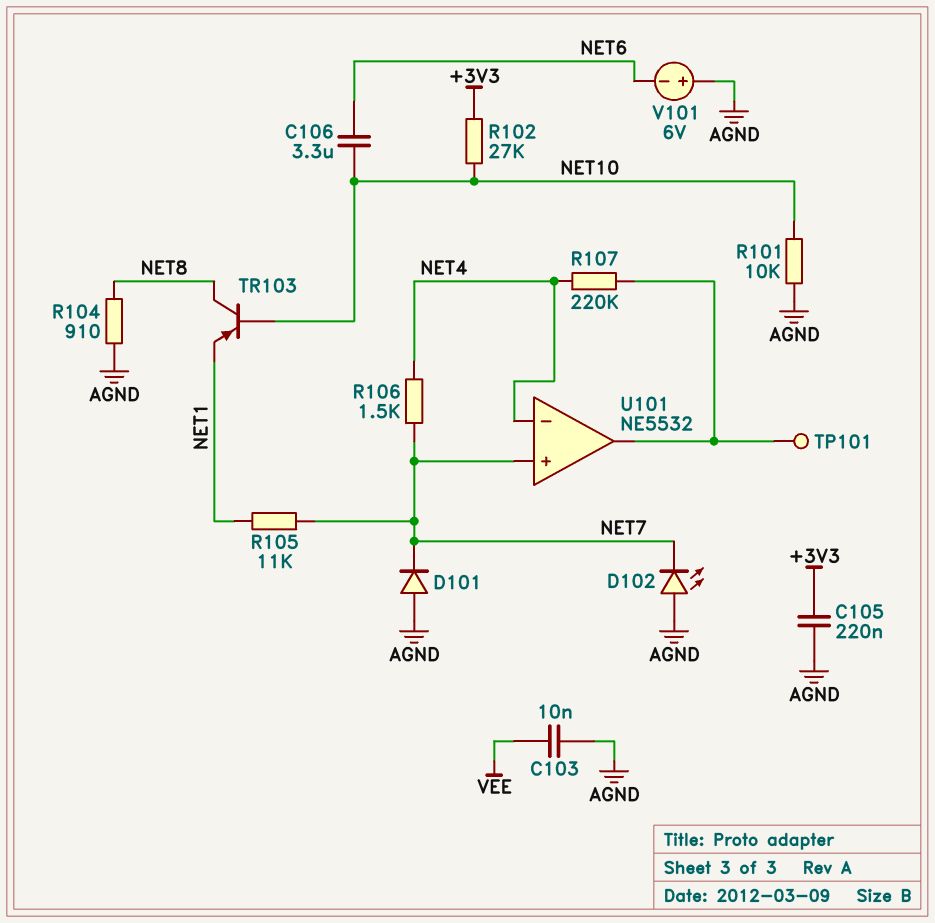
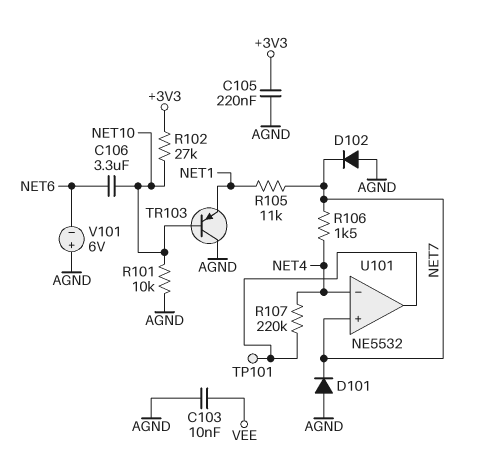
D102: LED (A AGND, K NET7) -> diode (A AGND, K NET7)
R104: 910 (AGND, NET8) -> none
TR103: PNP (B NET10, C NET8, E NET1) -> PNP (B NET10, C AGND, E NET1)

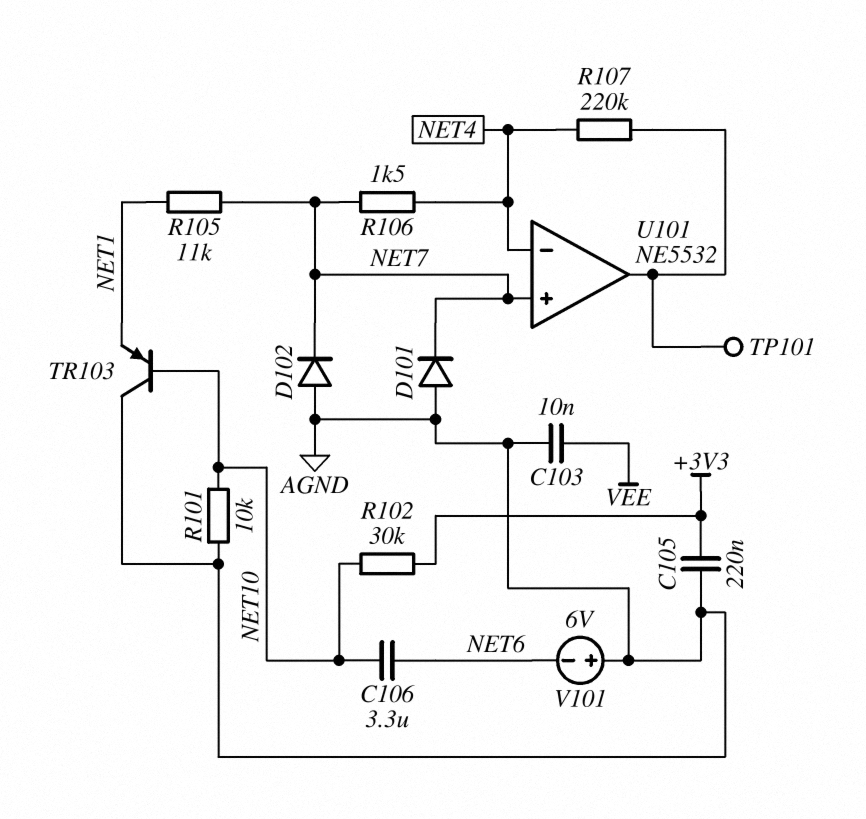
R102: 27k (+3V3, NET10) -> 30k (+3V3, NET10)

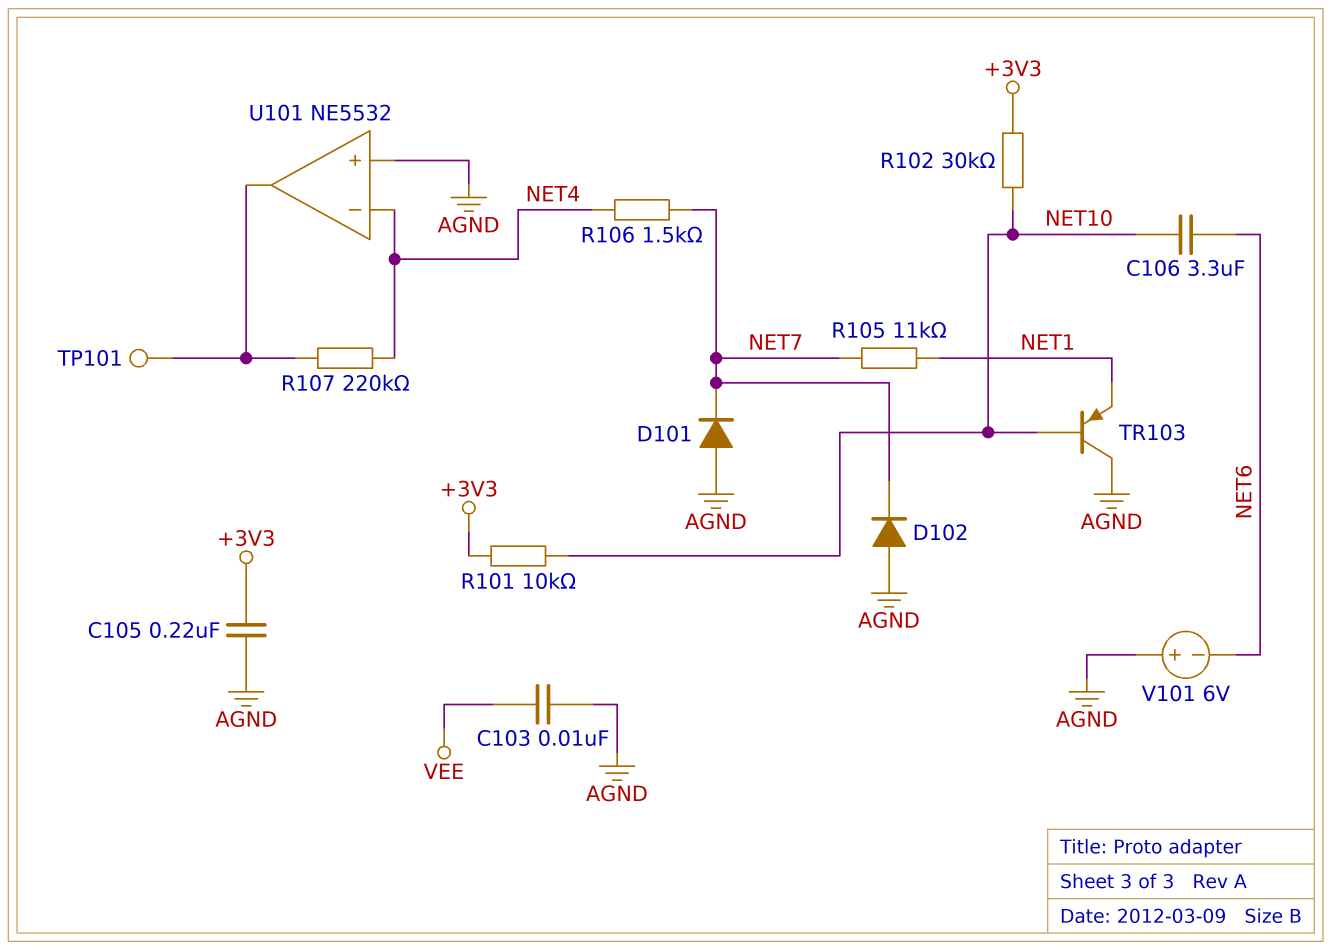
R101: 10k (AGND, NET10) -> 10k (+3V3, NET10)
U101 pin in+: NET7 -> AGND

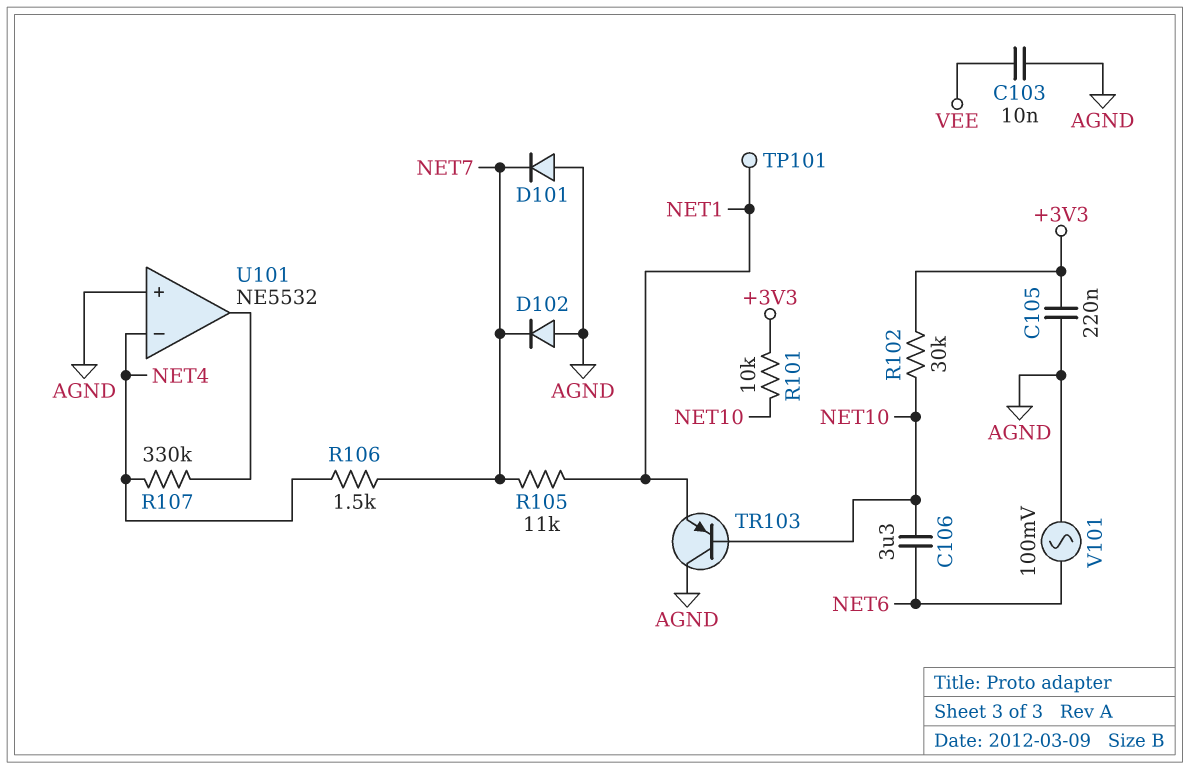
R107: 220k (NET4, U101/out) -> 330k (NET4, U101/out)
TP101: test point (U101/out) -> test point (NET1)
V101: 6V (plus AGND, minus NET6) -> AC 100mV (AGND, NET6)

